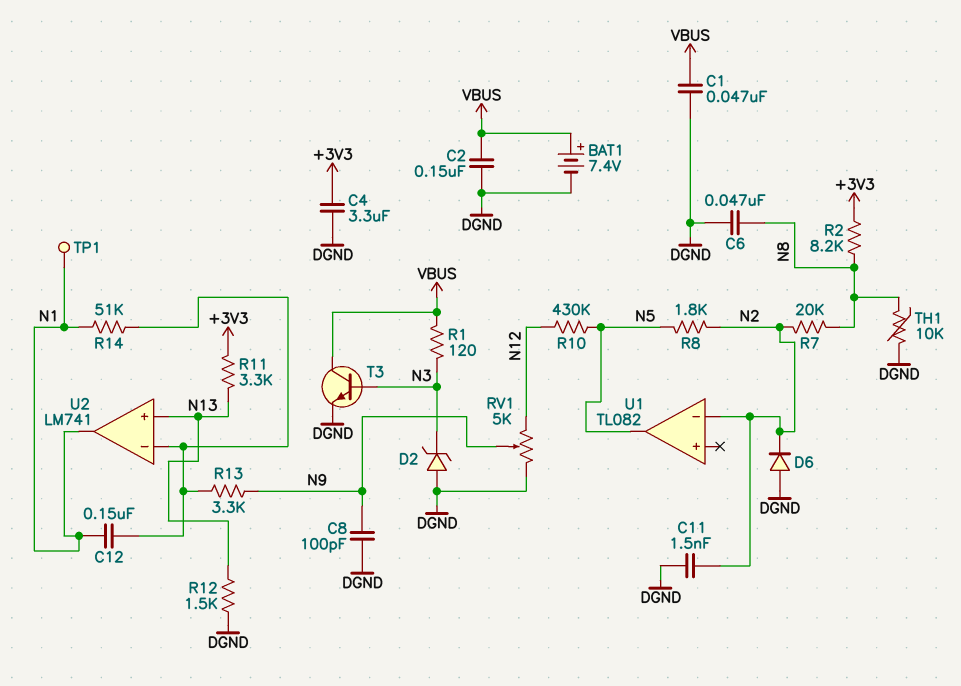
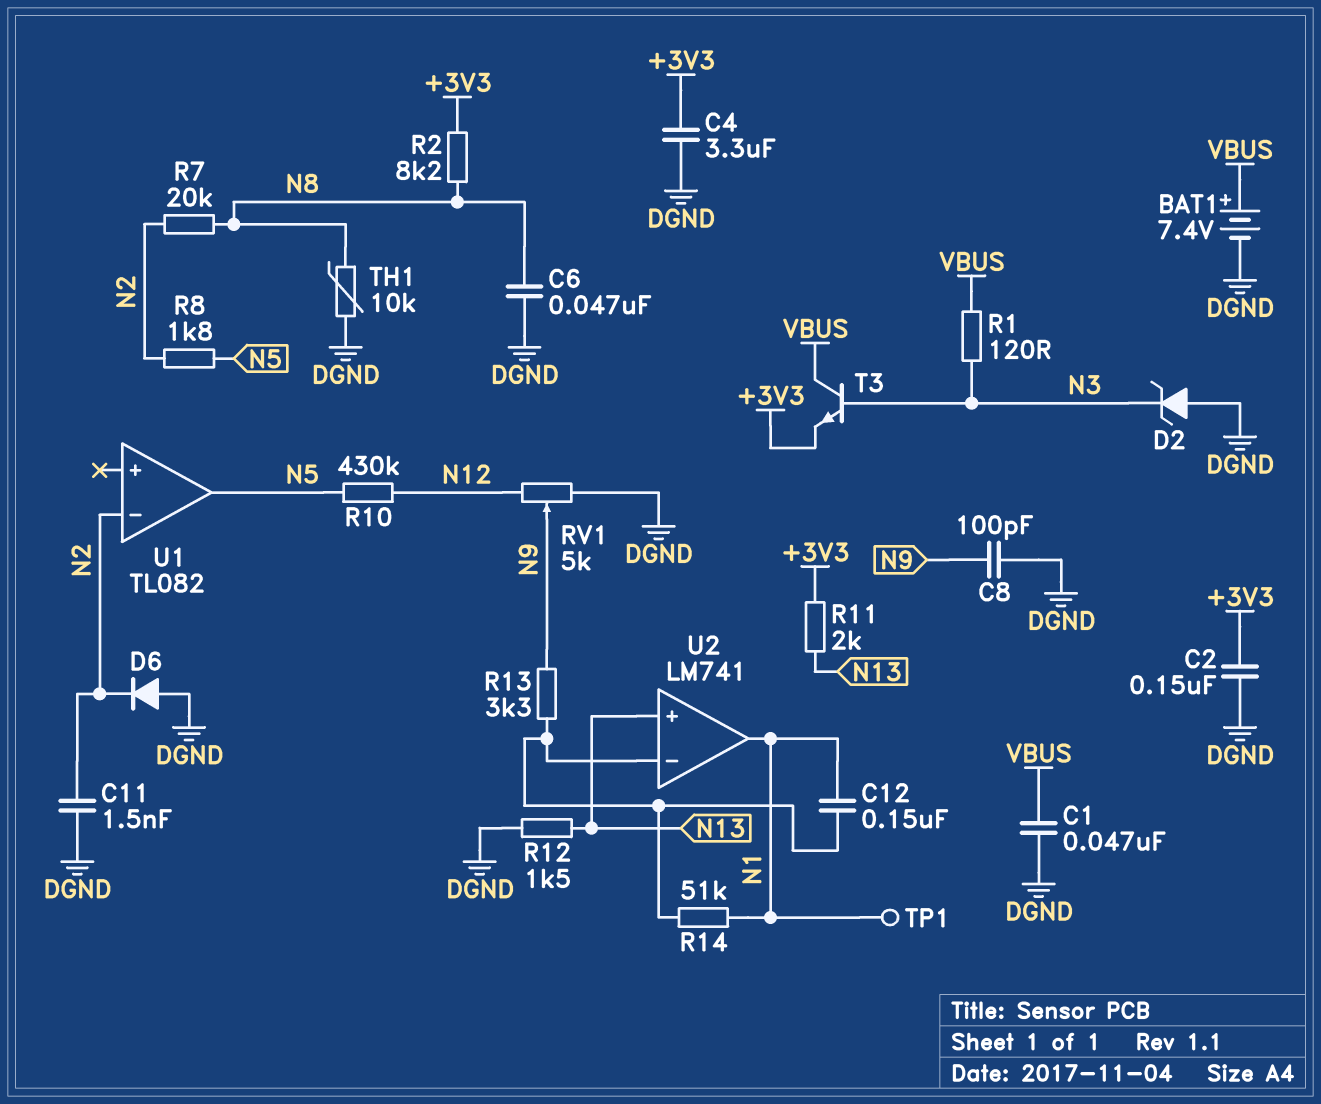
C2: 150nF (DGND, VBUS) -> 150nF (+3V3, DGND)
R11: 3.3k (+3V3, N13) -> 2k (+3V3, N13)
T3: NPN (B N3, C VBUS, E DGND) -> NPN (B N3, C VBUS, E +3V3)

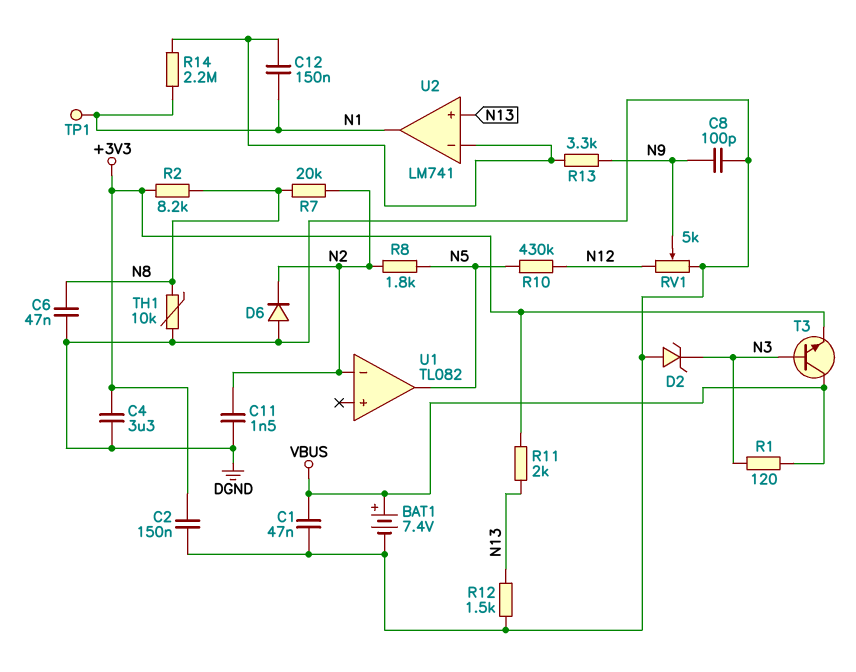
R14: 51k (N1, U2/in-) -> 2.2M (N1, U2/in-)

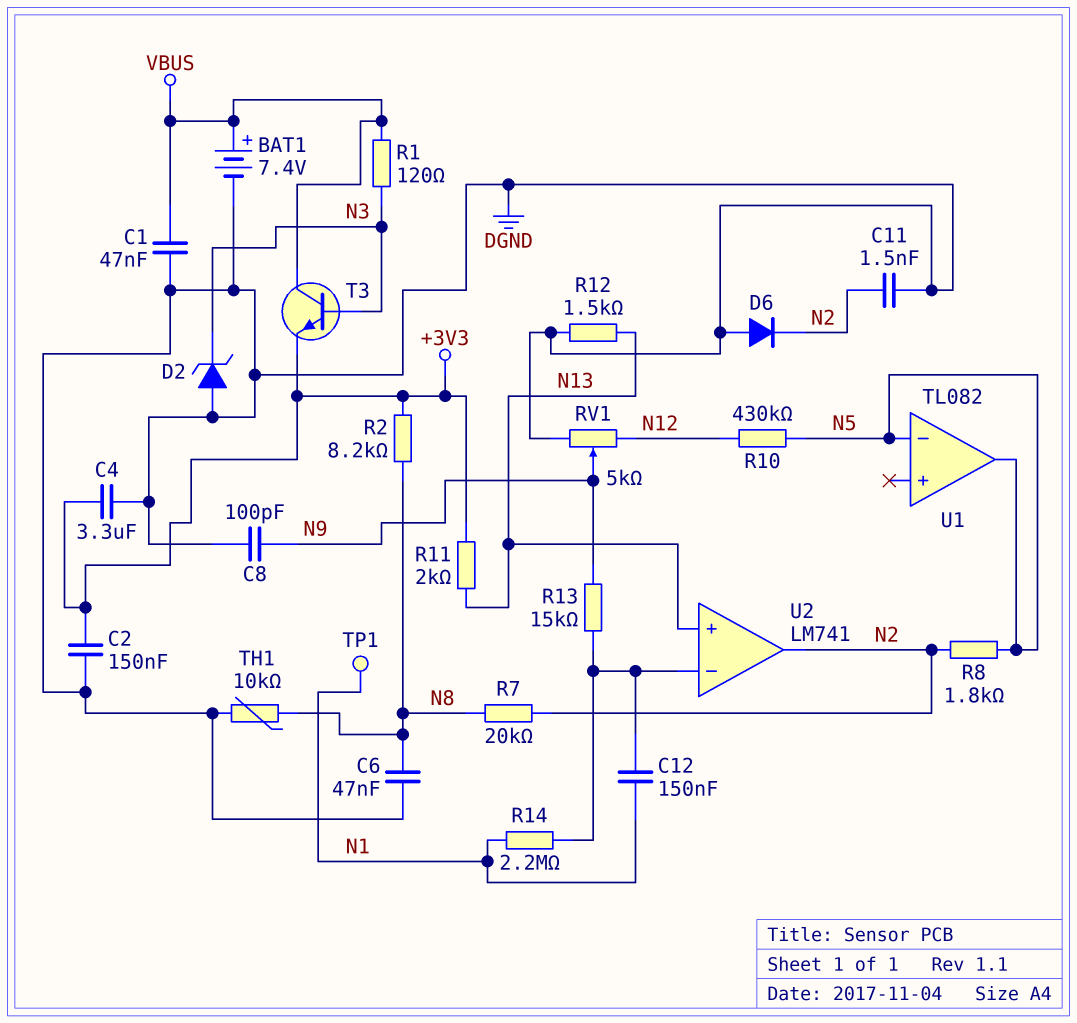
R13: 3.3k (N9, U2/in-) -> 15k (N9, U2/in-)
U1 pin in-: N2 -> N5
U2 pin out: N1 -> N2

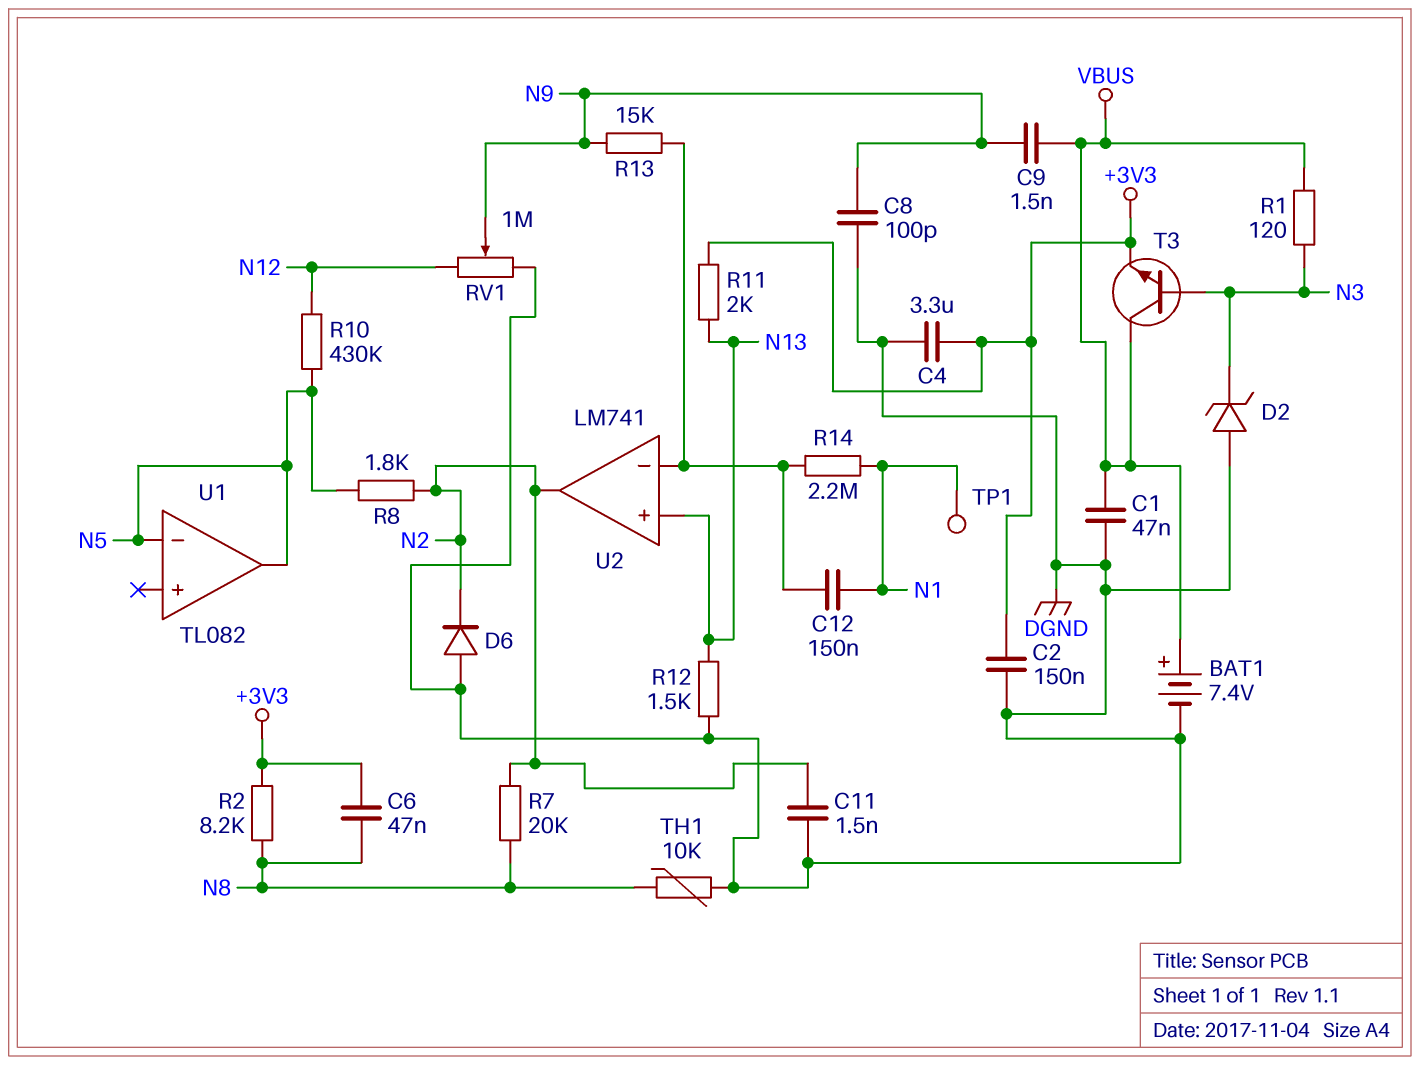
C6: 47nF (DGND, N8) -> 47nF (+3V3, N8)
C9: none -> 1.5nF (N9, VBUS)
RV1: 5k (DGND, N12, wiper N9) -> 1M (DGND, N12, wiper N9)

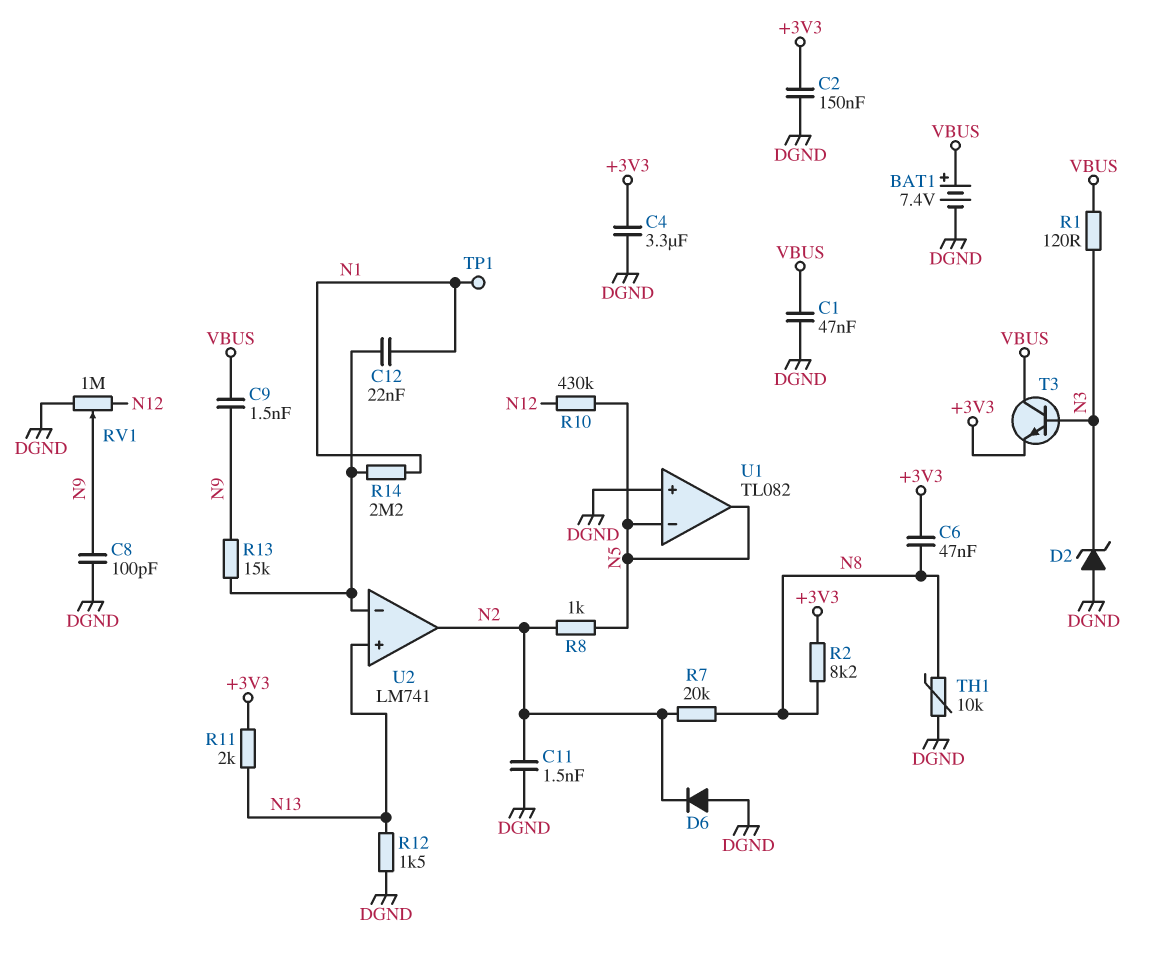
C12: 150nF (N1, U2/in-) -> 22nF (N1, U2/in-)
R8: 1.8k (N2, N5) -> 1k (N2, N5)
U1 pin in+: none -> DGND

